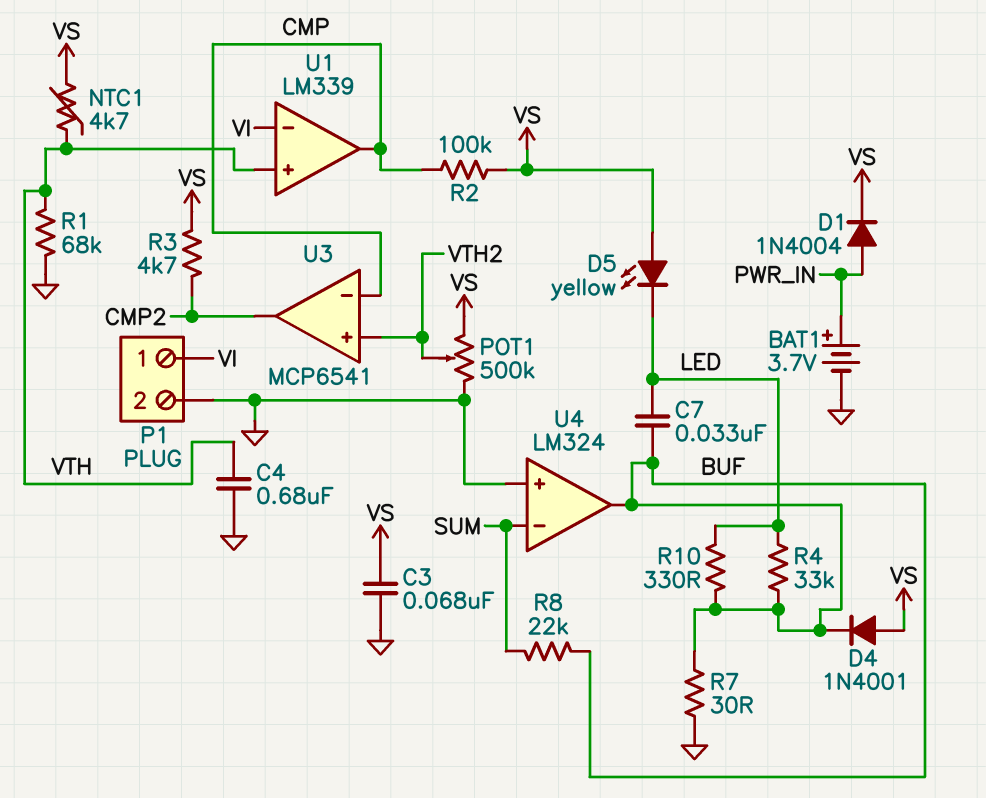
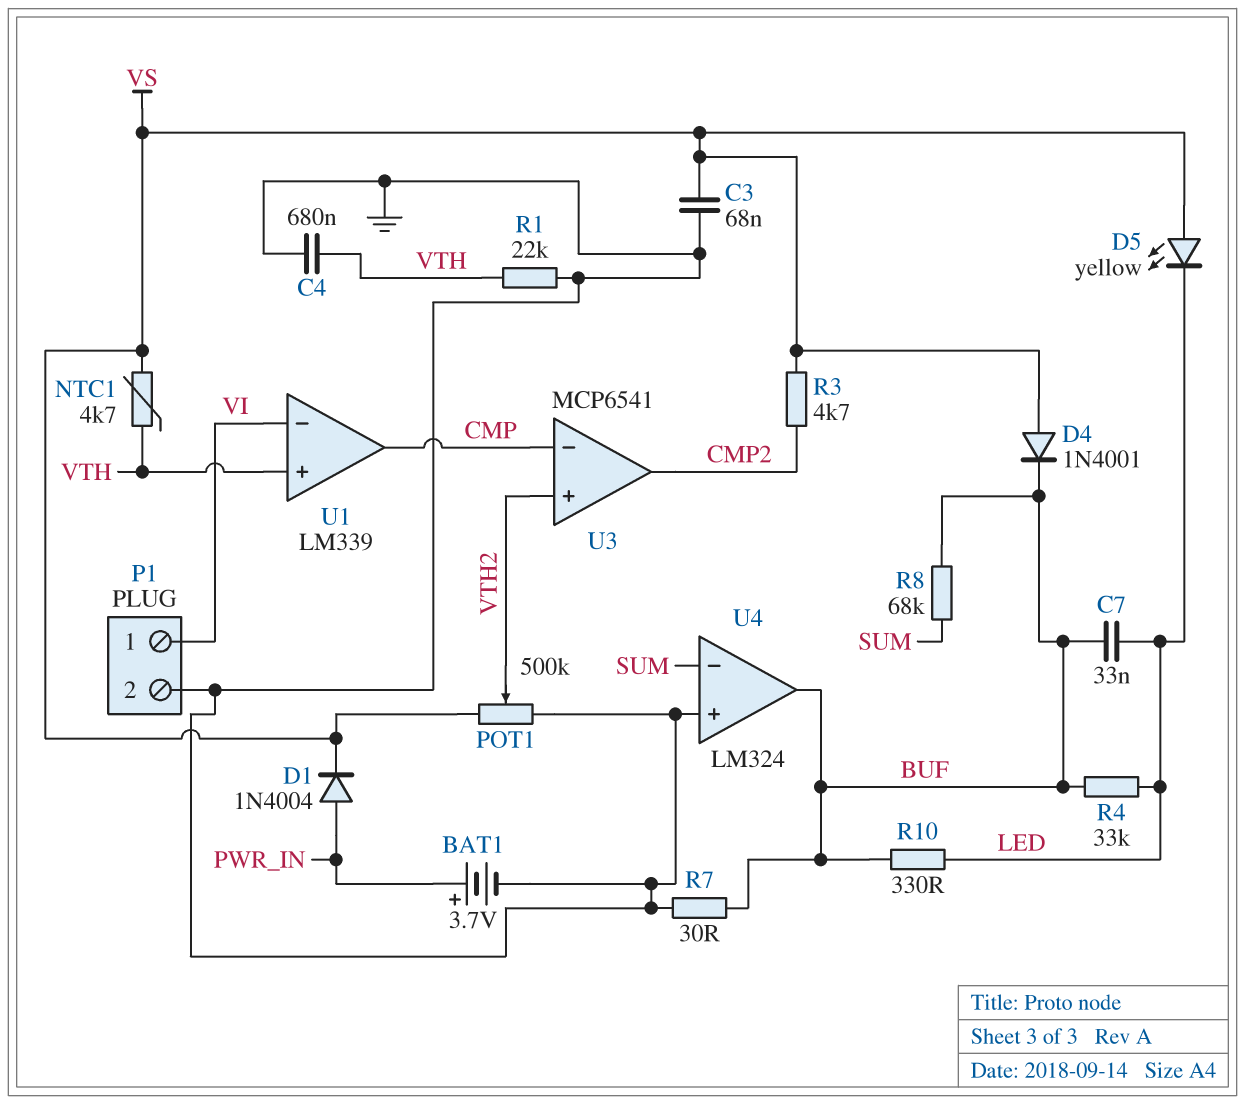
R1: 68k (GND, VTH) -> 22k (GND, VTH)
R2: 100k (CMP, VS) -> none
R8: 22k (BUF, SUM) -> 68k (BUF, SUM)

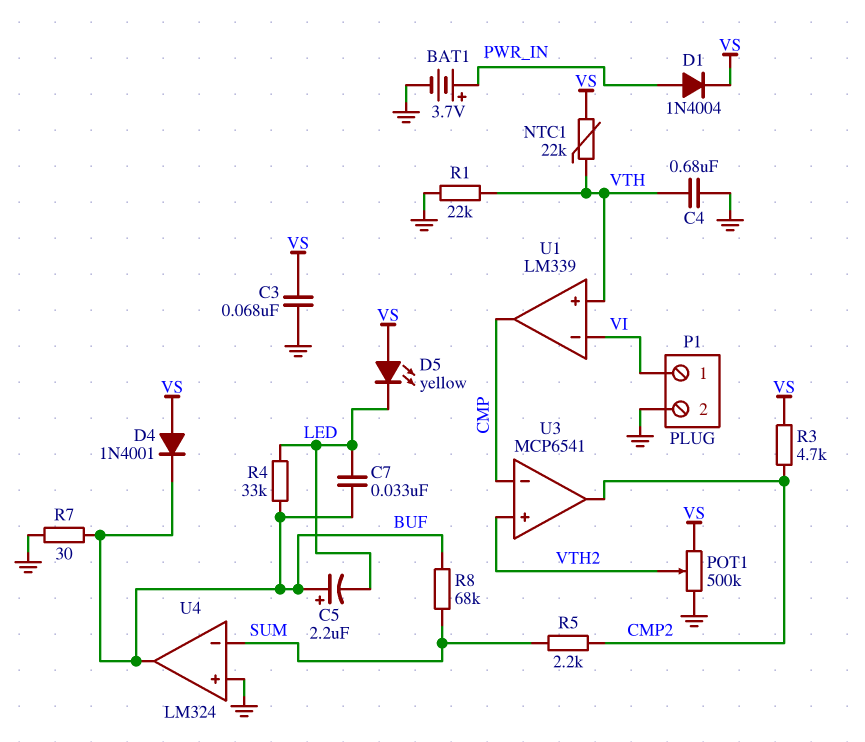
C5: none -> 2.2uF (plus BUF, minus LED)
NTC1: 4.7k (VS, VTH) -> 22k (VS, VTH)
R5: none -> 2.2k (CMP2, SUM)
R10: 330 (BUF, LED) -> none

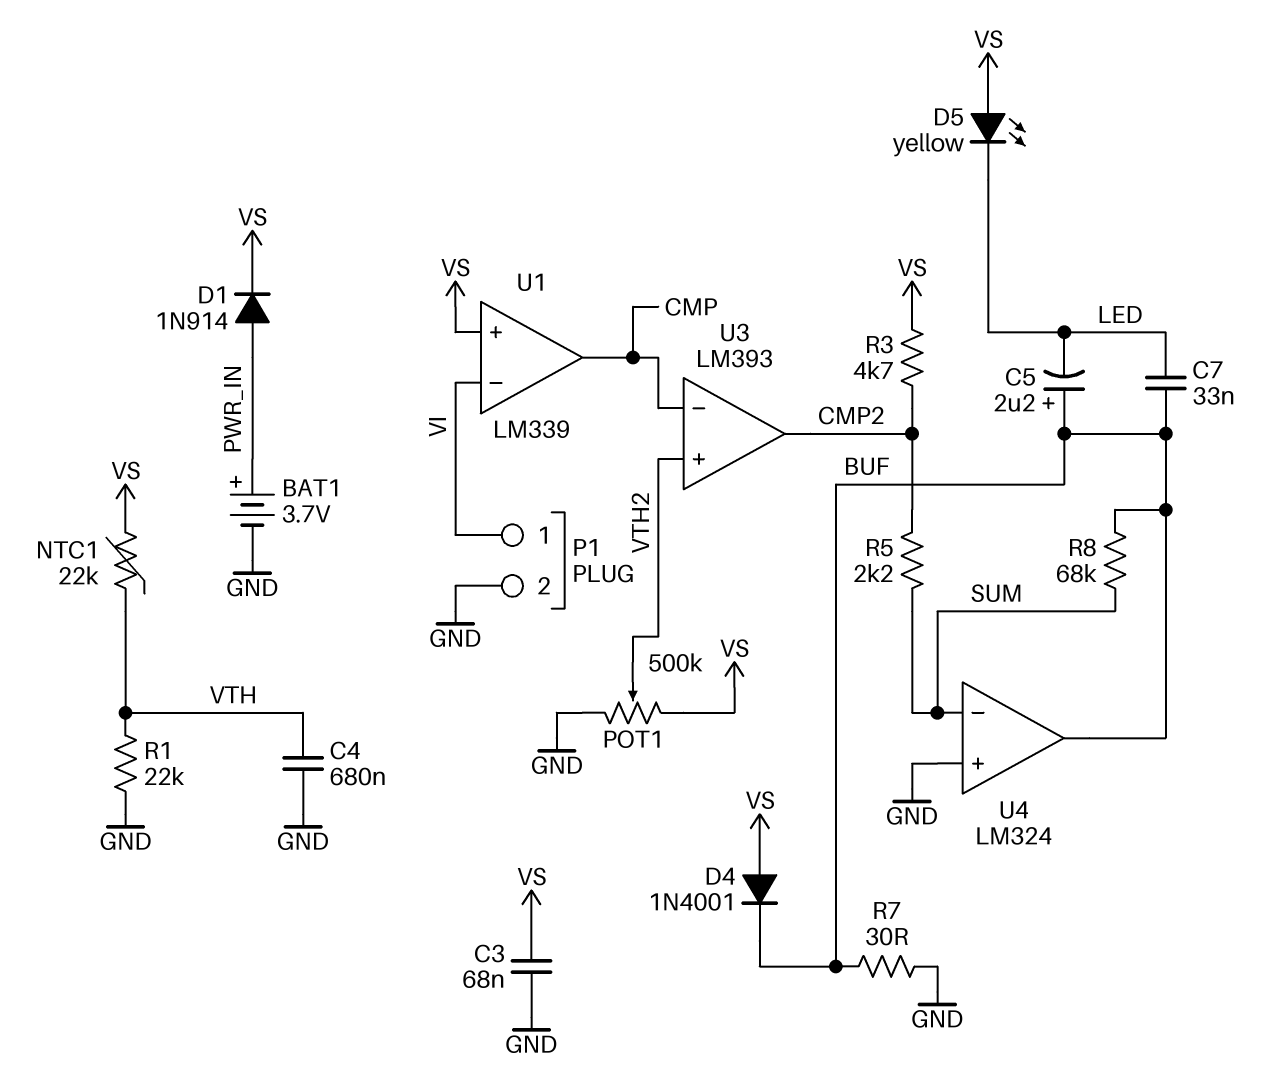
D1: diode 1N4004 (A PWR_IN, K VS) -> diode 1N914 (A PWR_IN, K VS)
R4: 33k (BUF, LED) -> none
U1 pin in+: VTH -> VS
U3: MCP6541 -> LM393

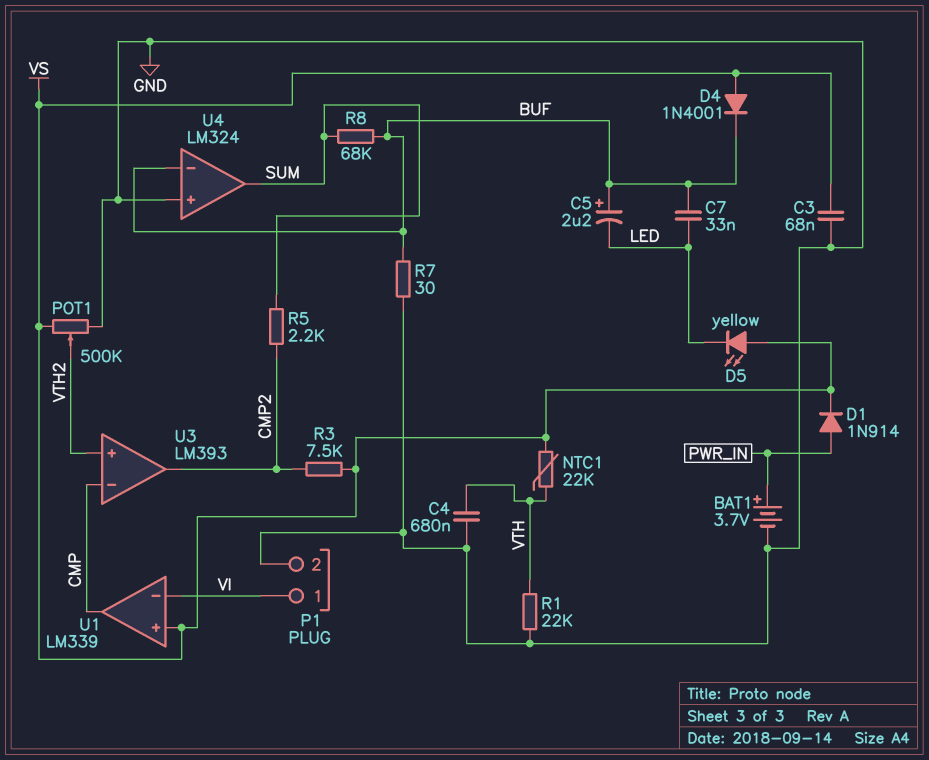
R3: 4.7k (CMP2, VS) -> 7.5k (CMP2, VS)
U4 pin in-: SUM -> BUF
U4 pin out: BUF -> SUM

